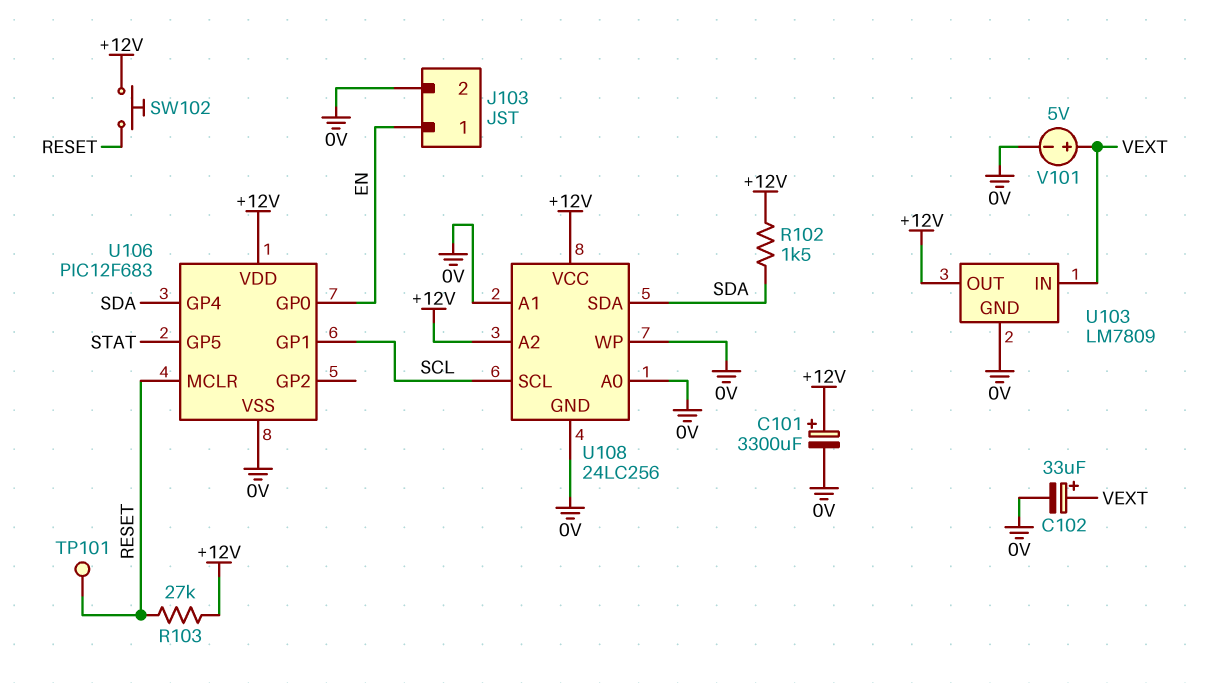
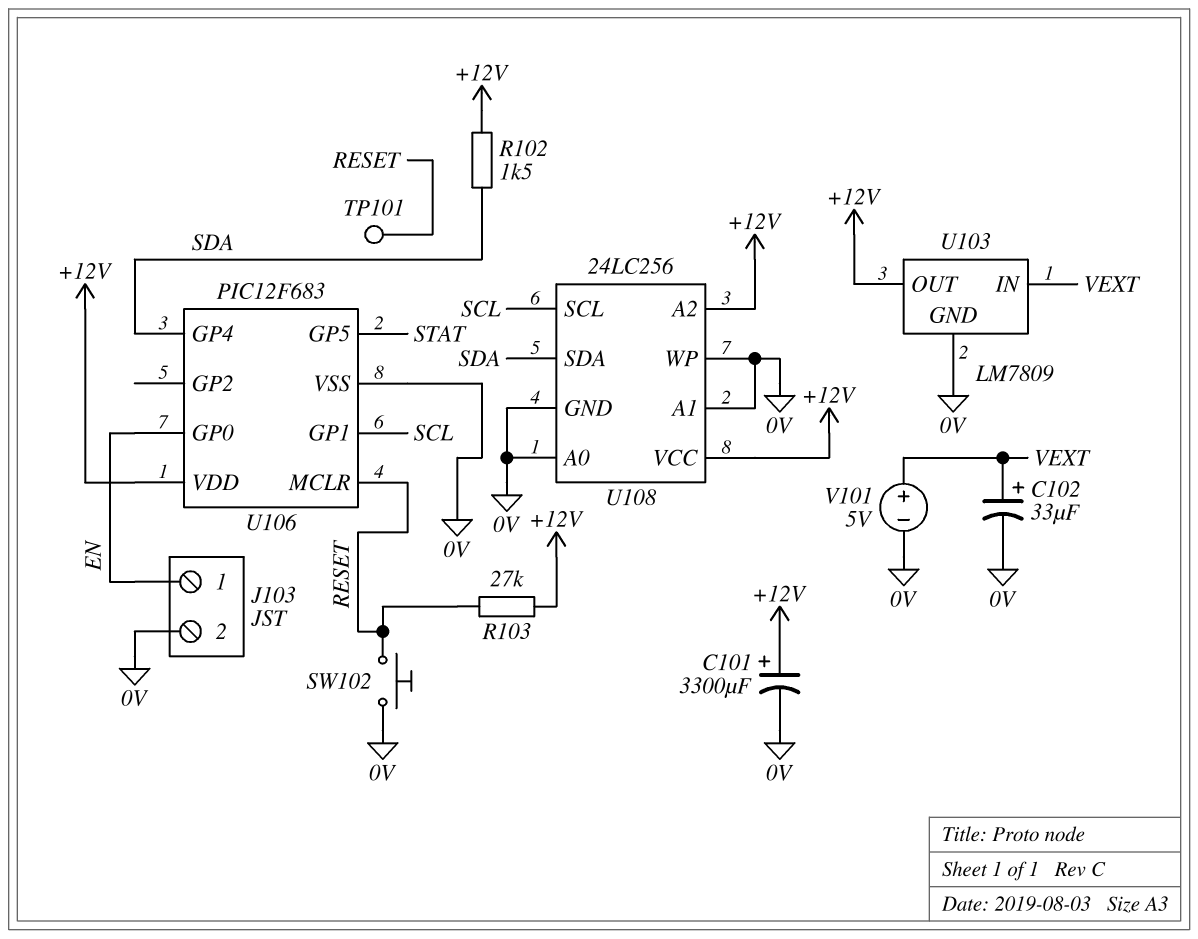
SW102: button (+12V, RESET) -> button (0V, RESET)

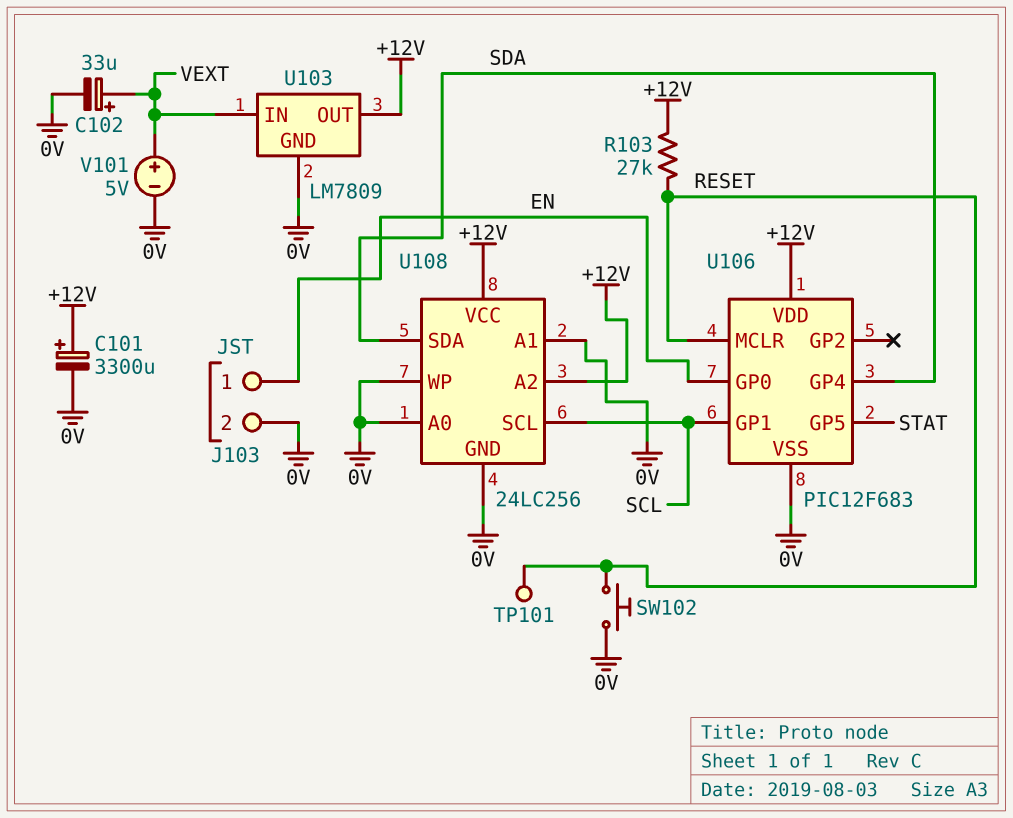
R102: 1.5k (+12V, SDA) -> none

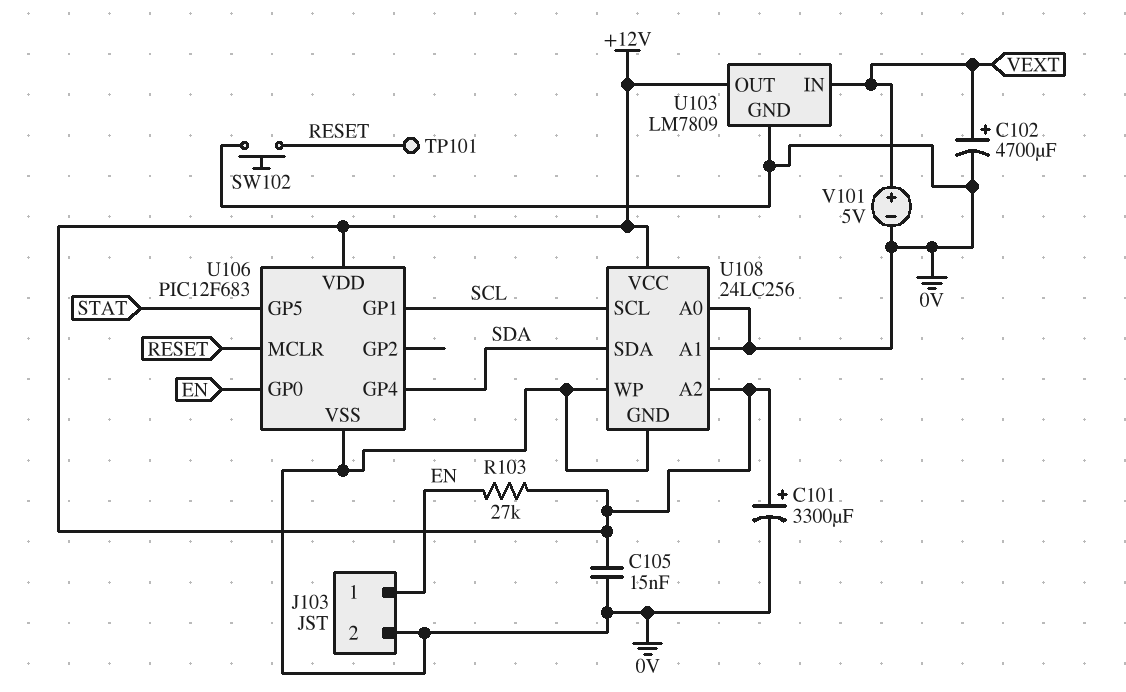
C102: 33uF (plus VEXT, minus 0V) -> 4700uF (plus VEXT, minus 0V)
C105: none -> 15nF (+12V, 0V)
R103: 27k (+12V, RESET) -> 27k (+12V, EN)

